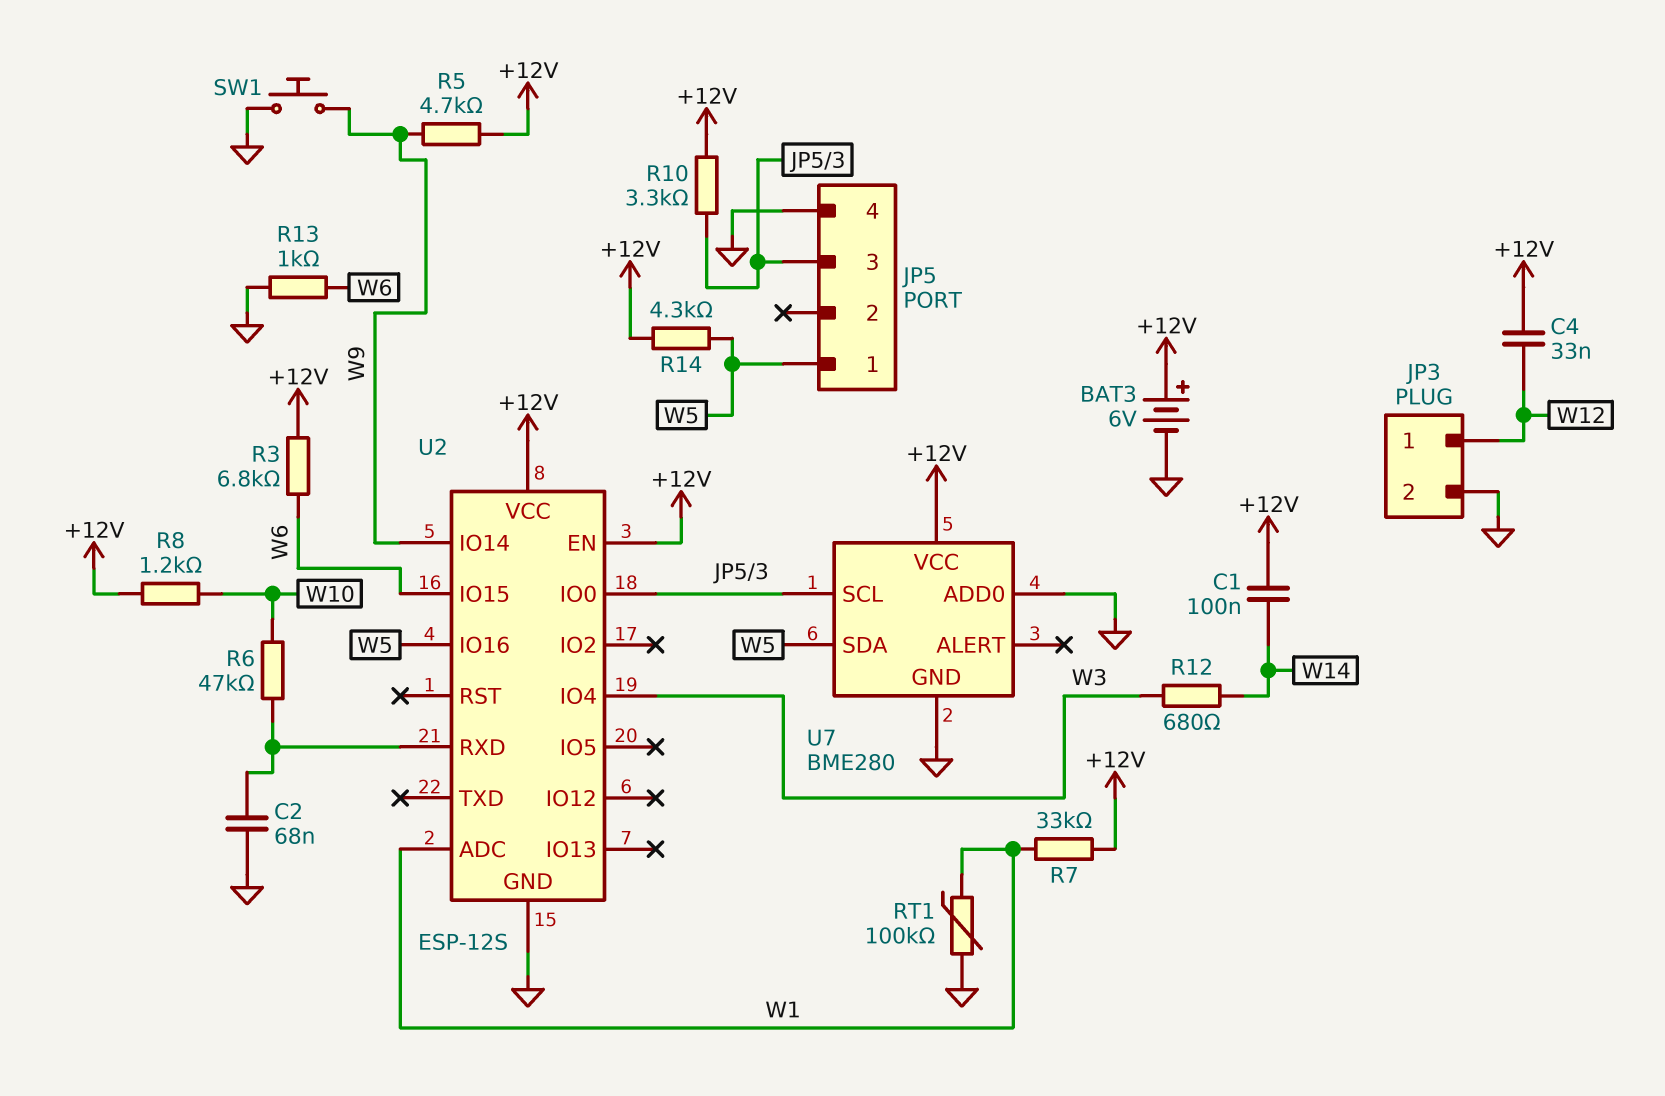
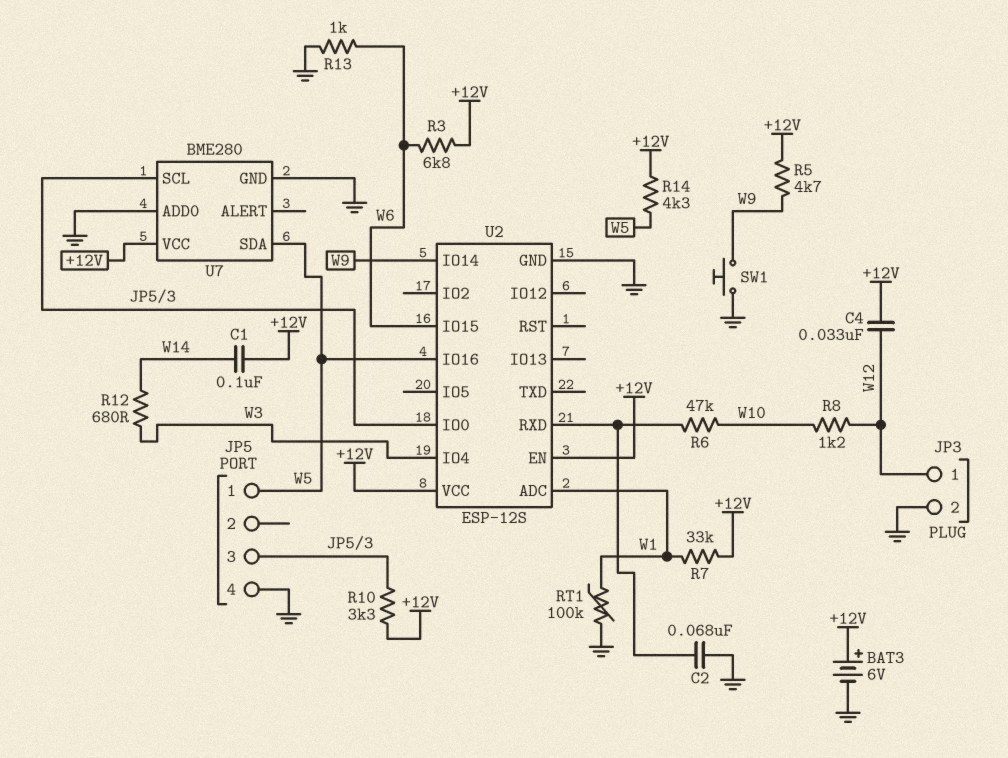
R8: 1.2k (+12V, W10) -> 1.2k (W10, W12)

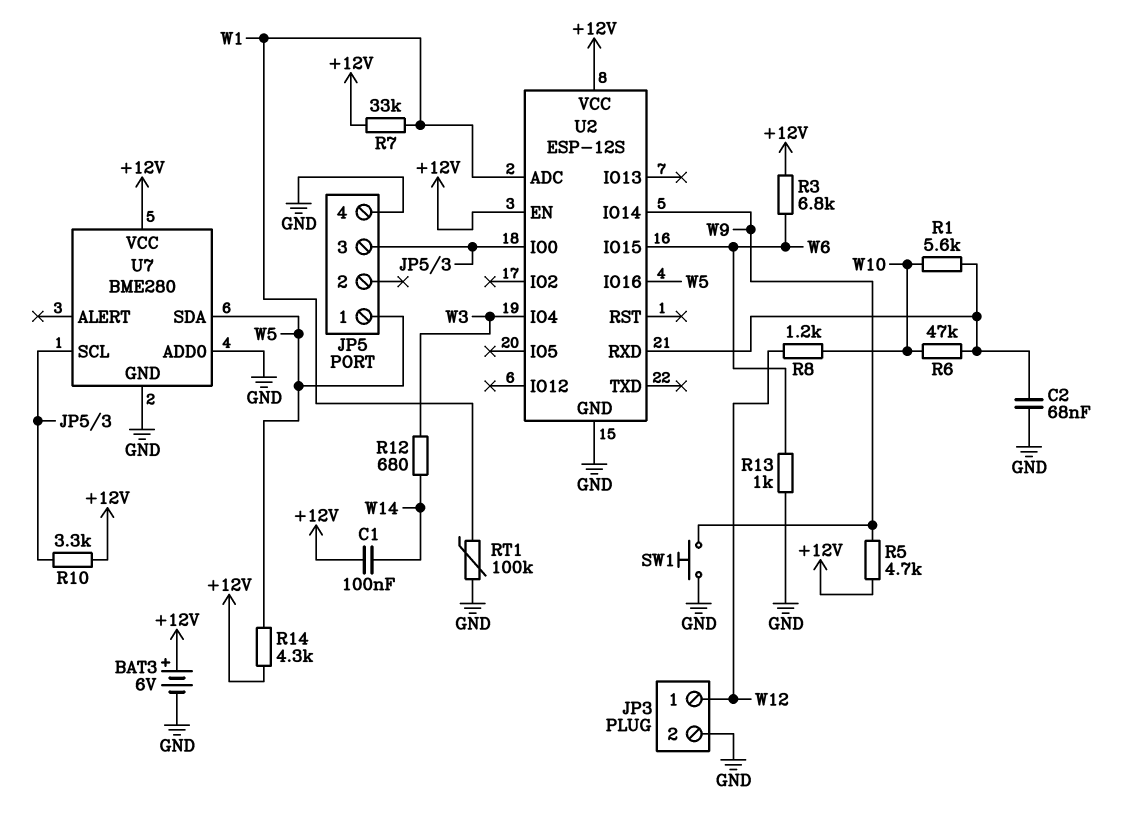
C4: 33nF (+12V, W12) -> none
R1: none -> 5.6k (U2/RXD, W10)

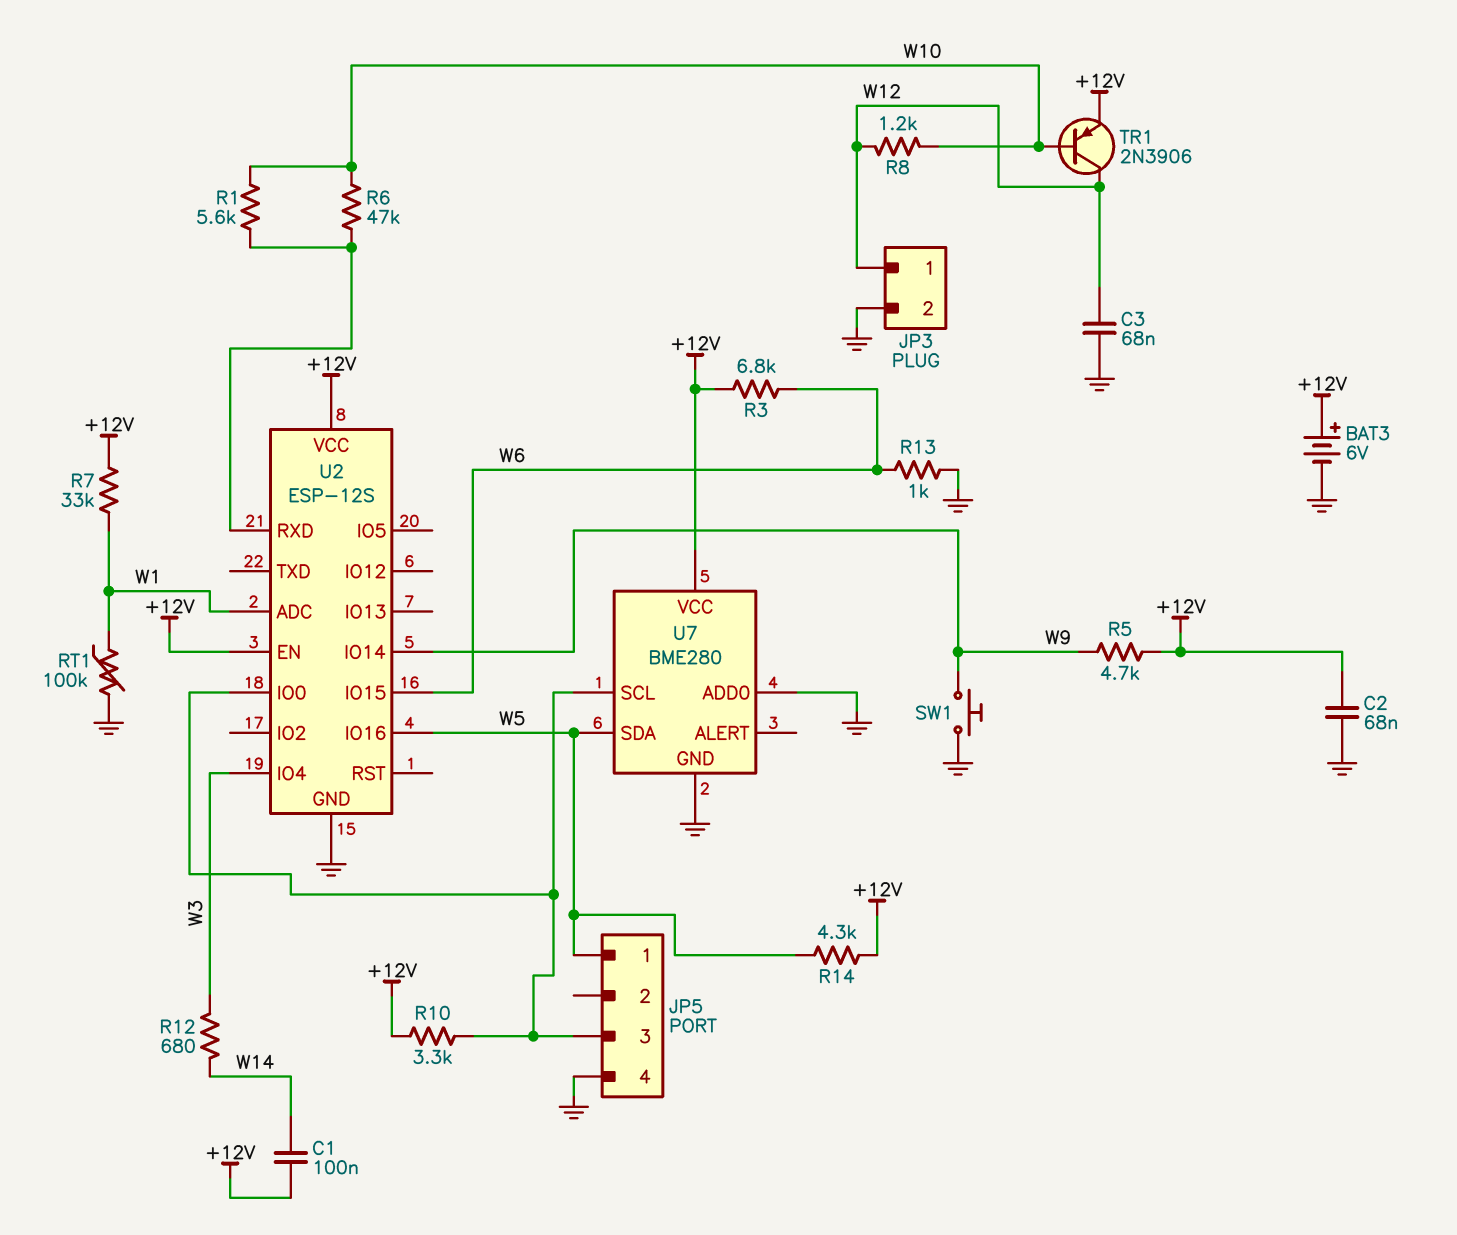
C2: 68nF (GND, U2/RXD) -> 68nF (+12V, GND)
C3: none -> 68nF (GND, W12)
TR1: none -> PNP 2N3906 (B W10, C W12, E +12V)

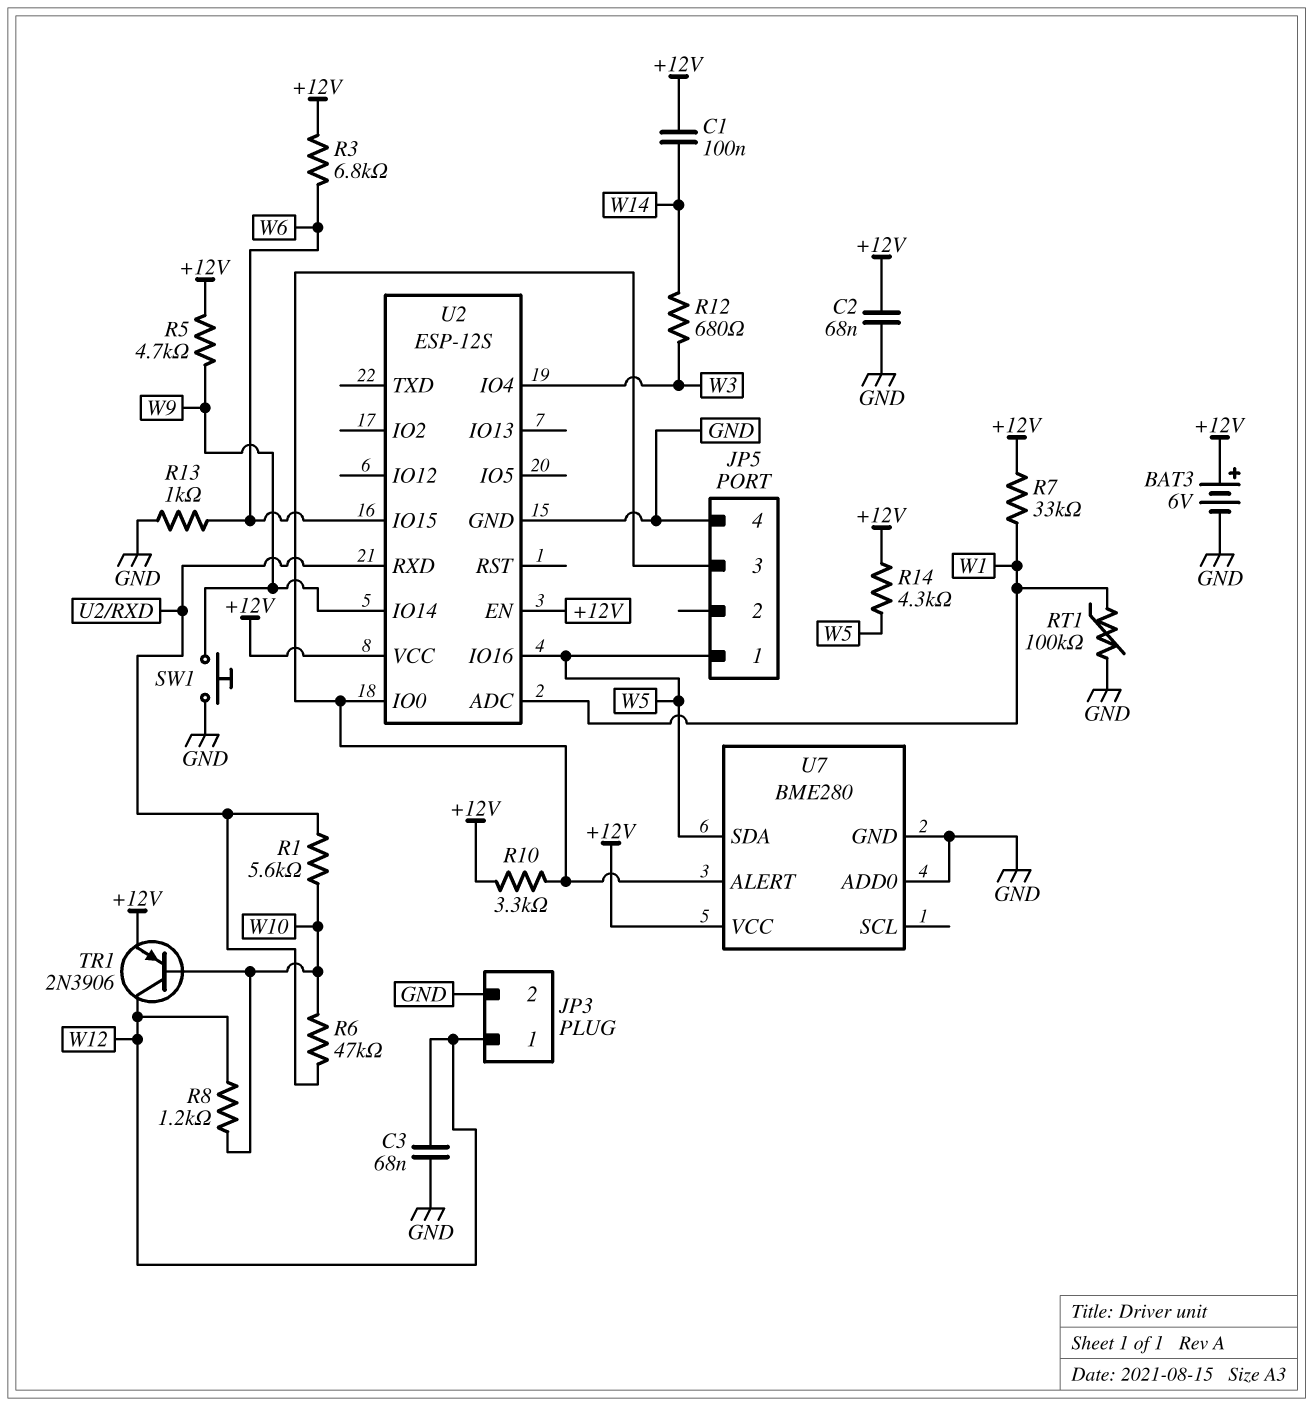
U7 pin ALERT: none -> JP5/3
U7 pin SCL: JP5/3 -> none

